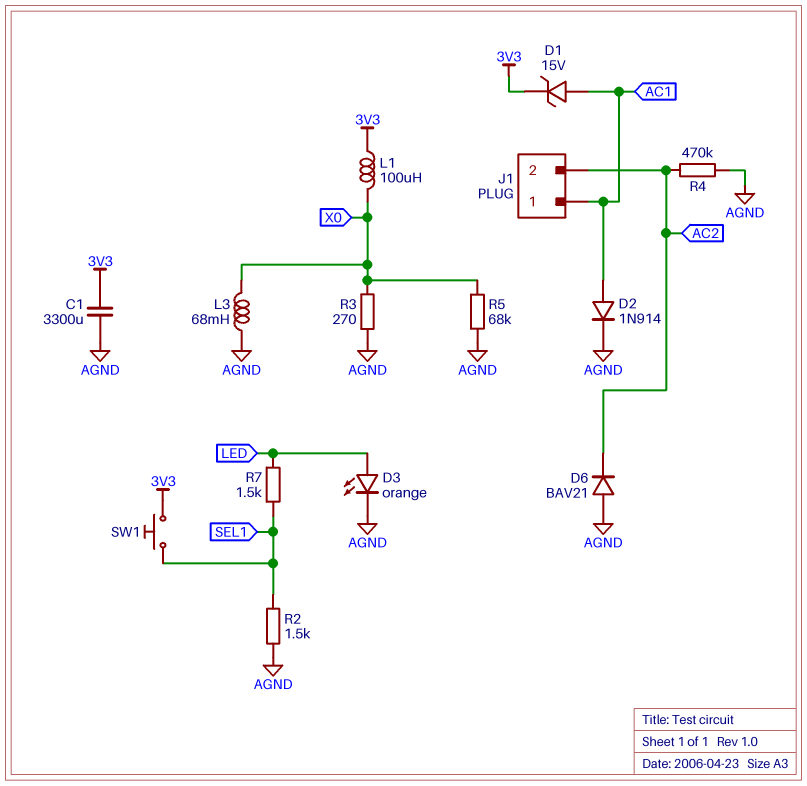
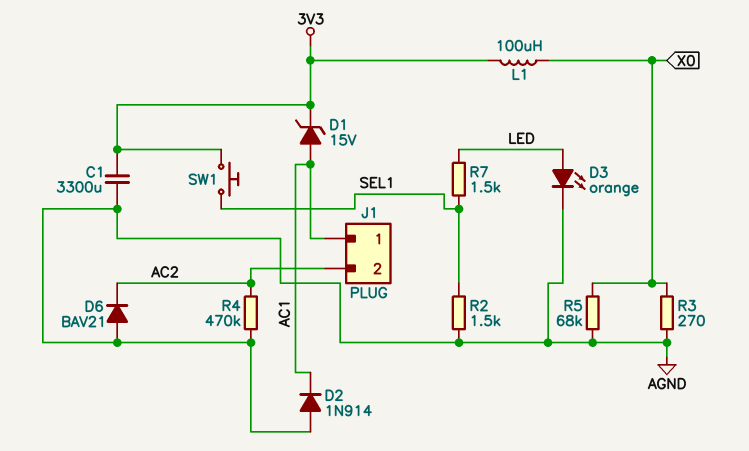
D2: diode 1N914 (A AC1, K AGND) -> diode 1N914 (A AGND, K AC1)
L3: 68mH (AGND, X0) -> none

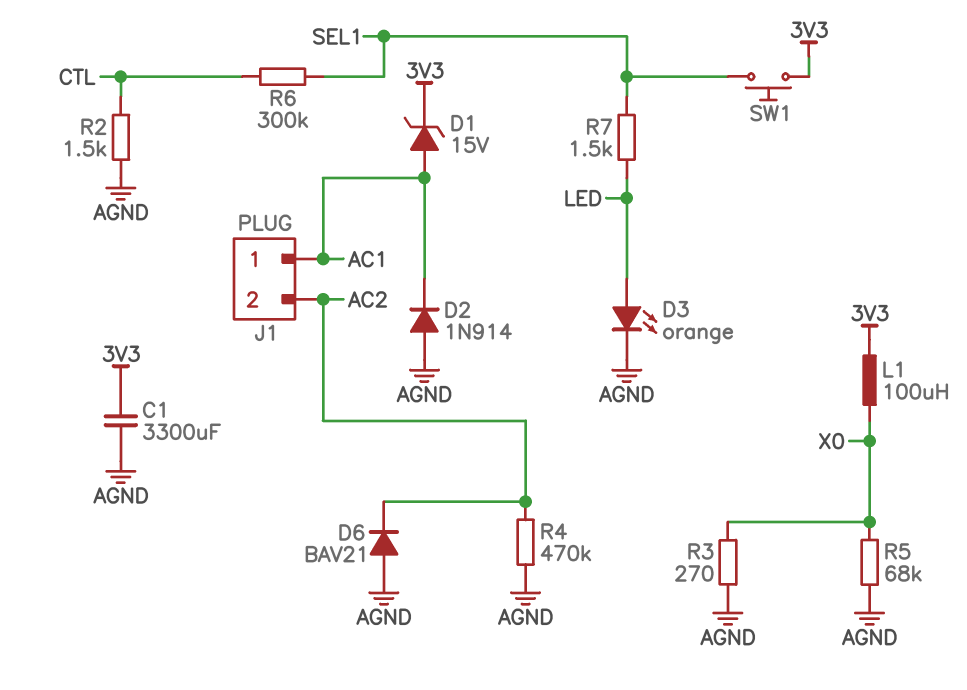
R2: 1.5k (AGND, SEL1) -> 1.5k (AGND, CTL)
R6: none -> 300k (CTL, SEL1)

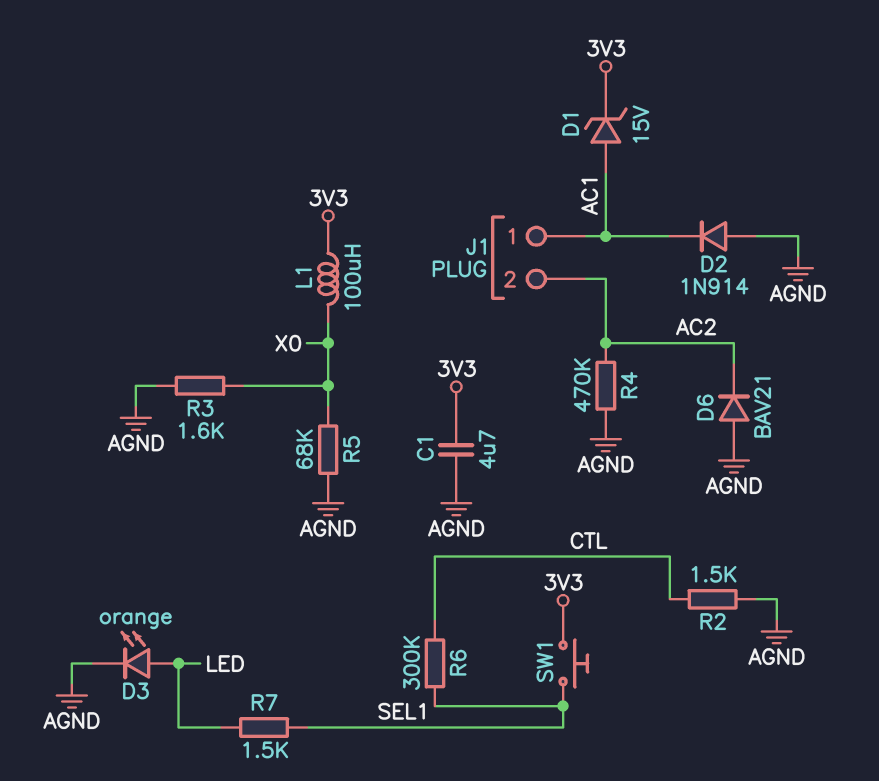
C1: 3300uF (3V3, AGND) -> 4.7uF (3V3, AGND)
R3: 270 (AGND, X0) -> 1.6k (AGND, X0)

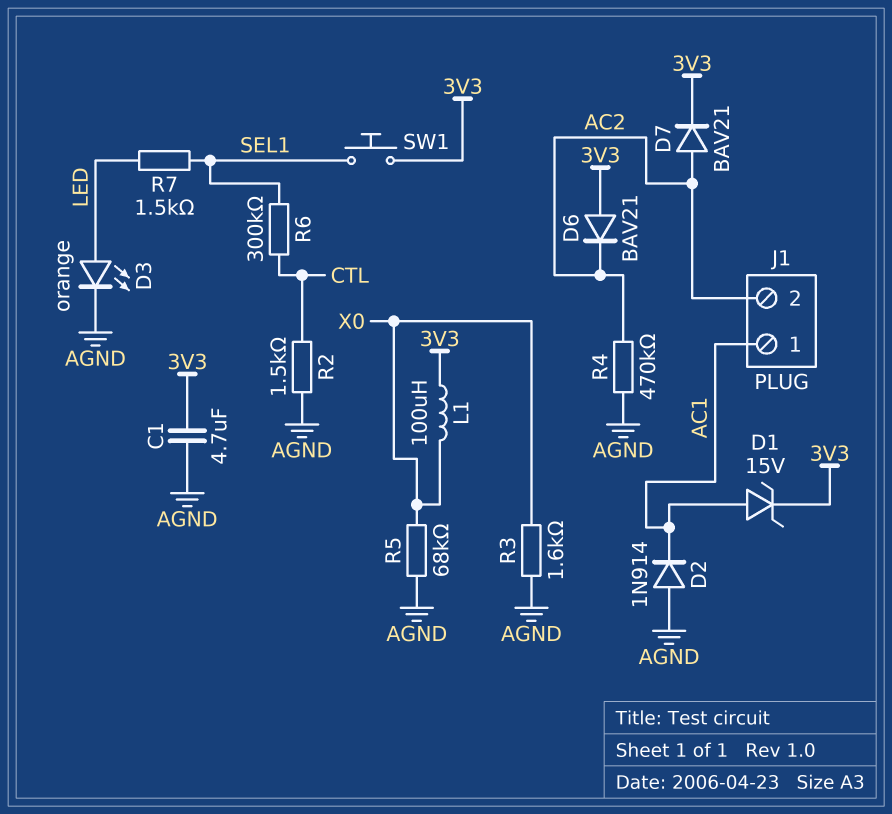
D6: diode BAV21 (A AGND, K AC2) -> diode BAV21 (A 3V3, K AC2)
D7: none -> diode BAV21 (A AC2, K 3V3)

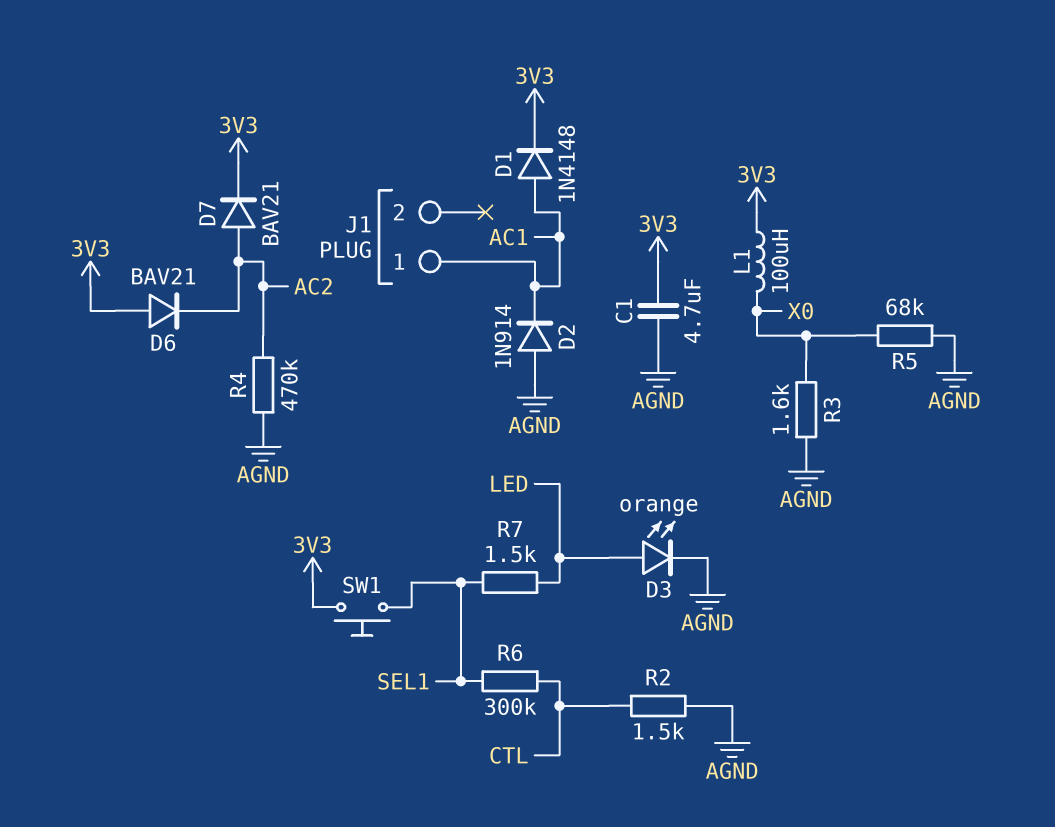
D1: zener 15V (A AC1, K 3V3) -> diode 1N4148 (A AC1, K 3V3)
J1 pin 2: AC2 -> none

